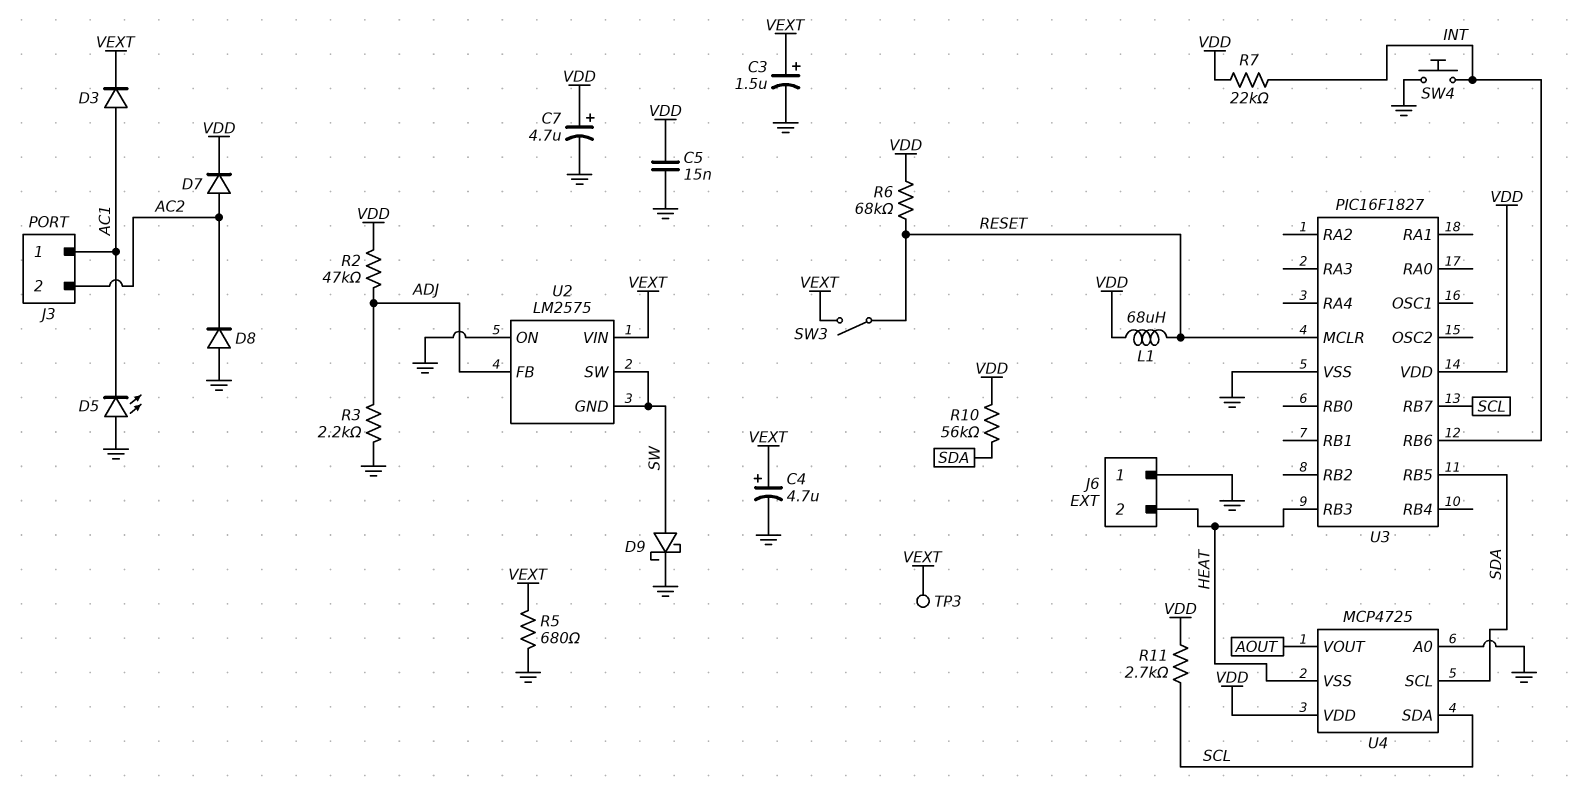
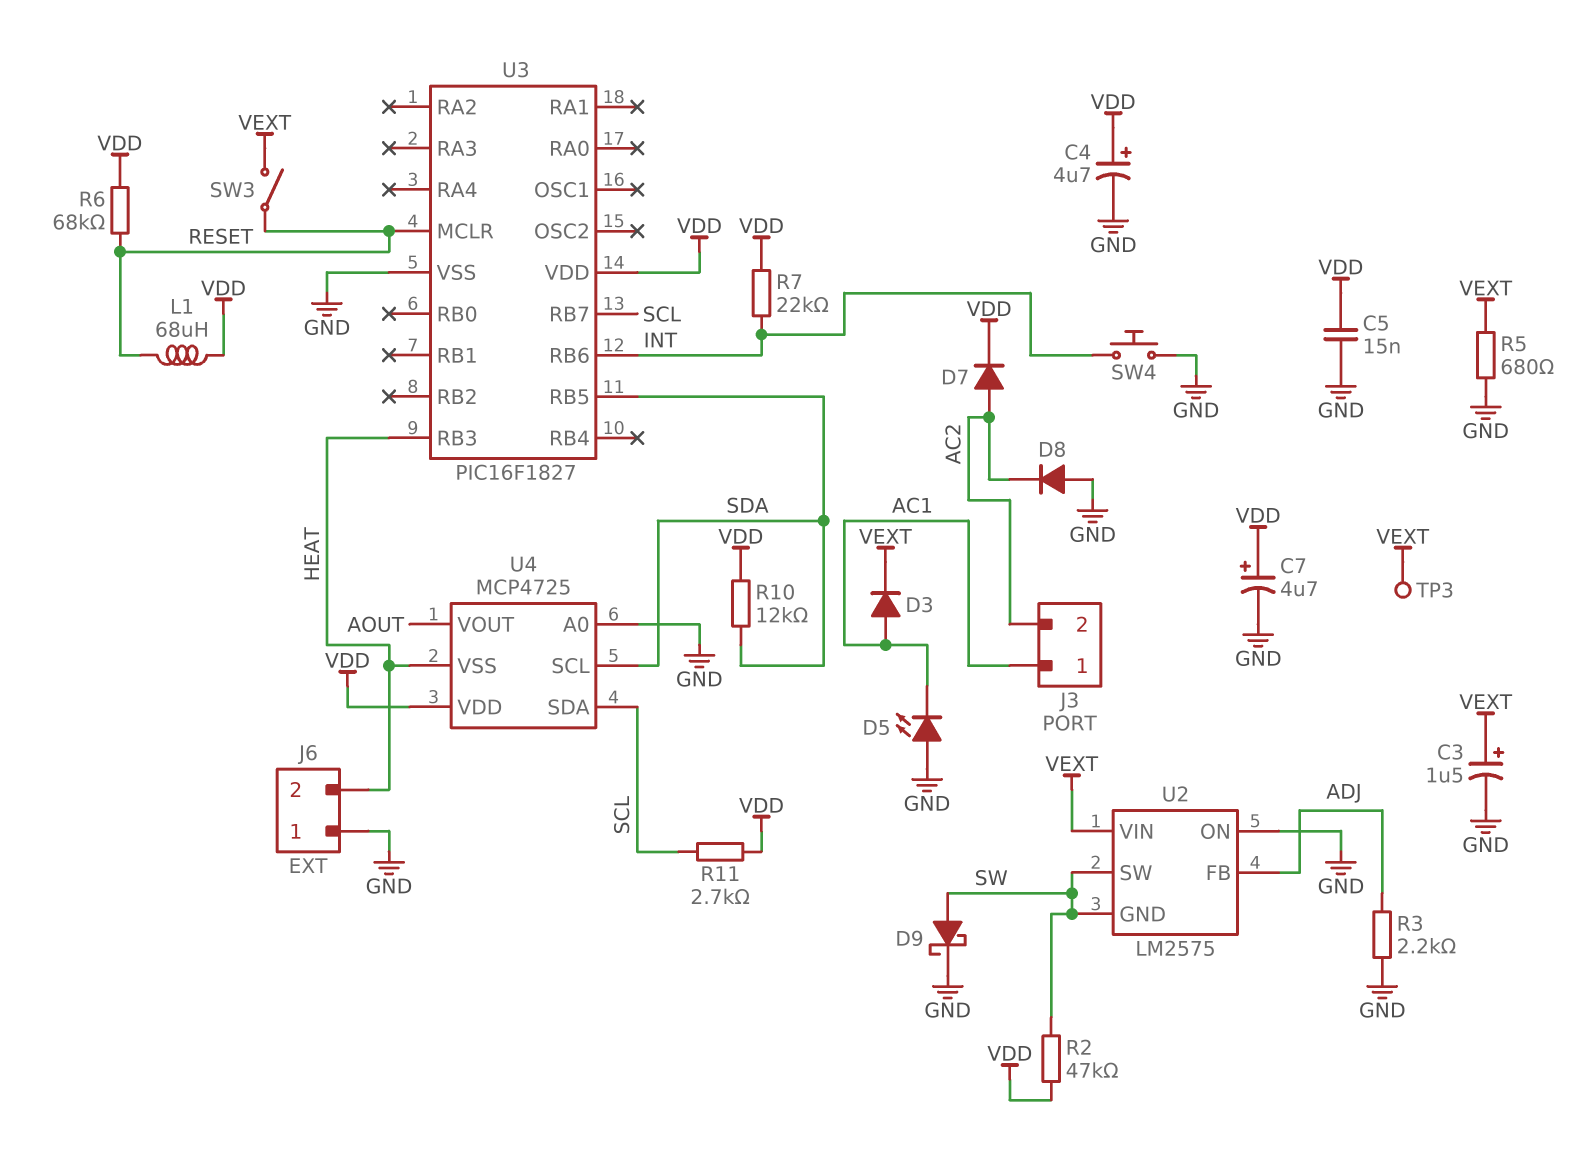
C4: 4.7uF (plus VEXT, minus GND) -> 4.7uF (plus VDD, minus GND)
R2: 47k (ADJ, VDD) -> 47k (SW, VDD)
R10: 56k (SDA, VDD) -> 12k (SDA, VDD)

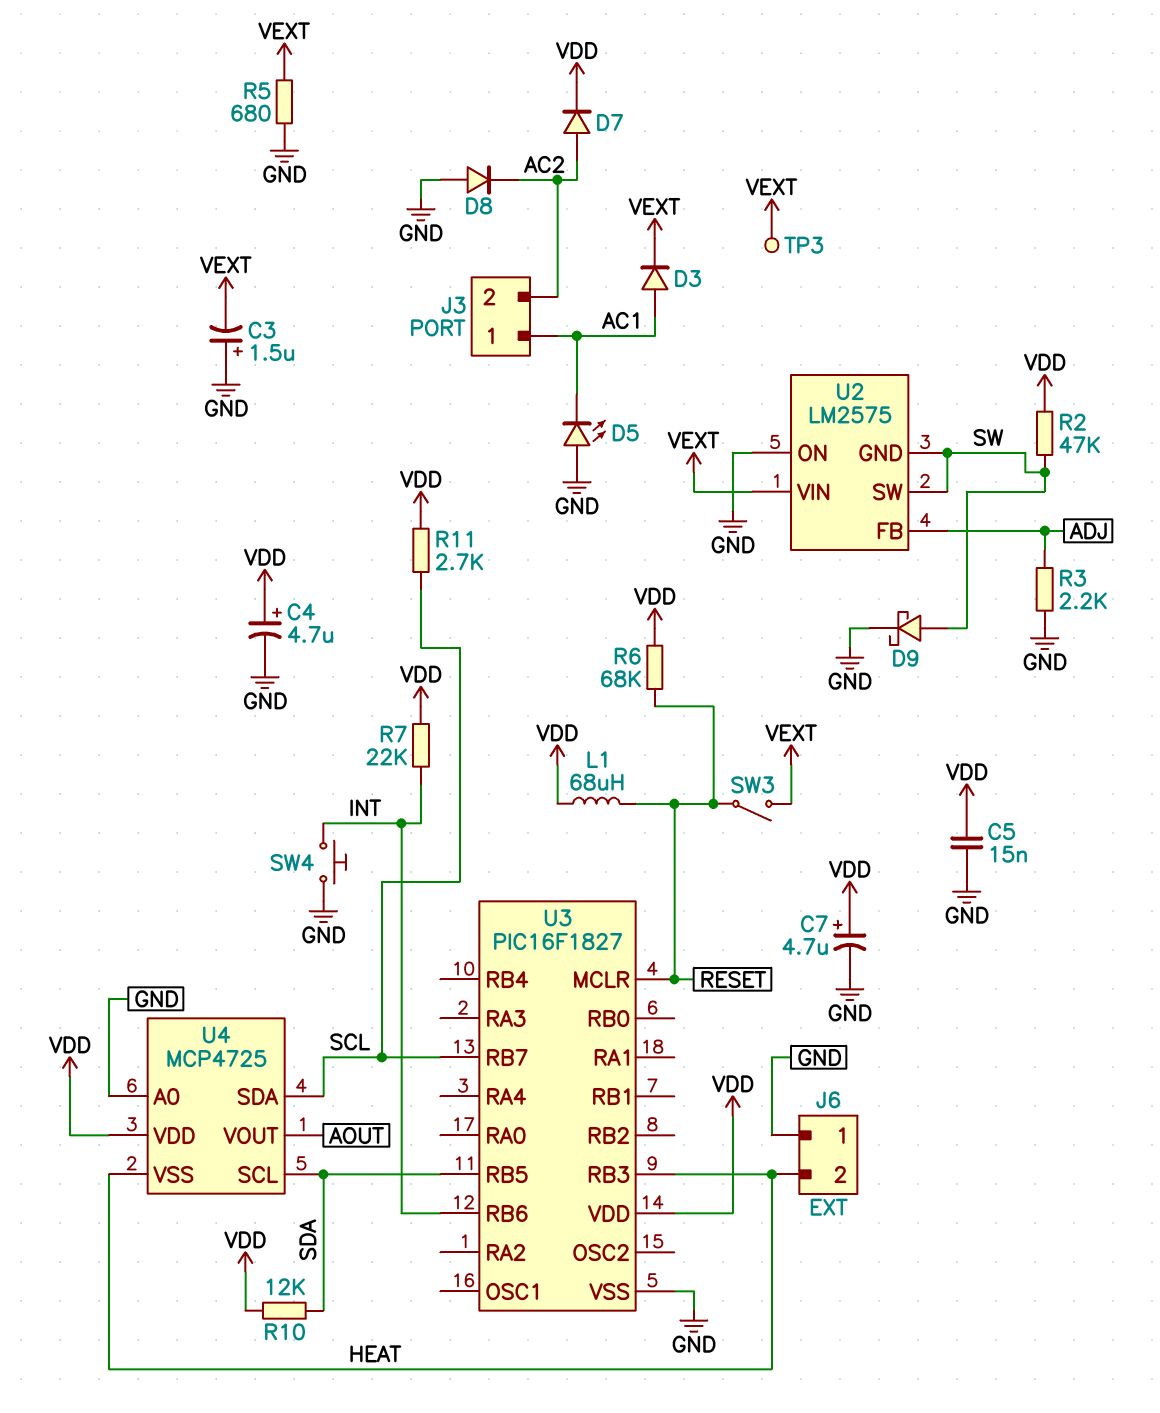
C3: 1.5uF (plus VEXT, minus GND) -> 1.5uF (plus GND, minus VEXT)

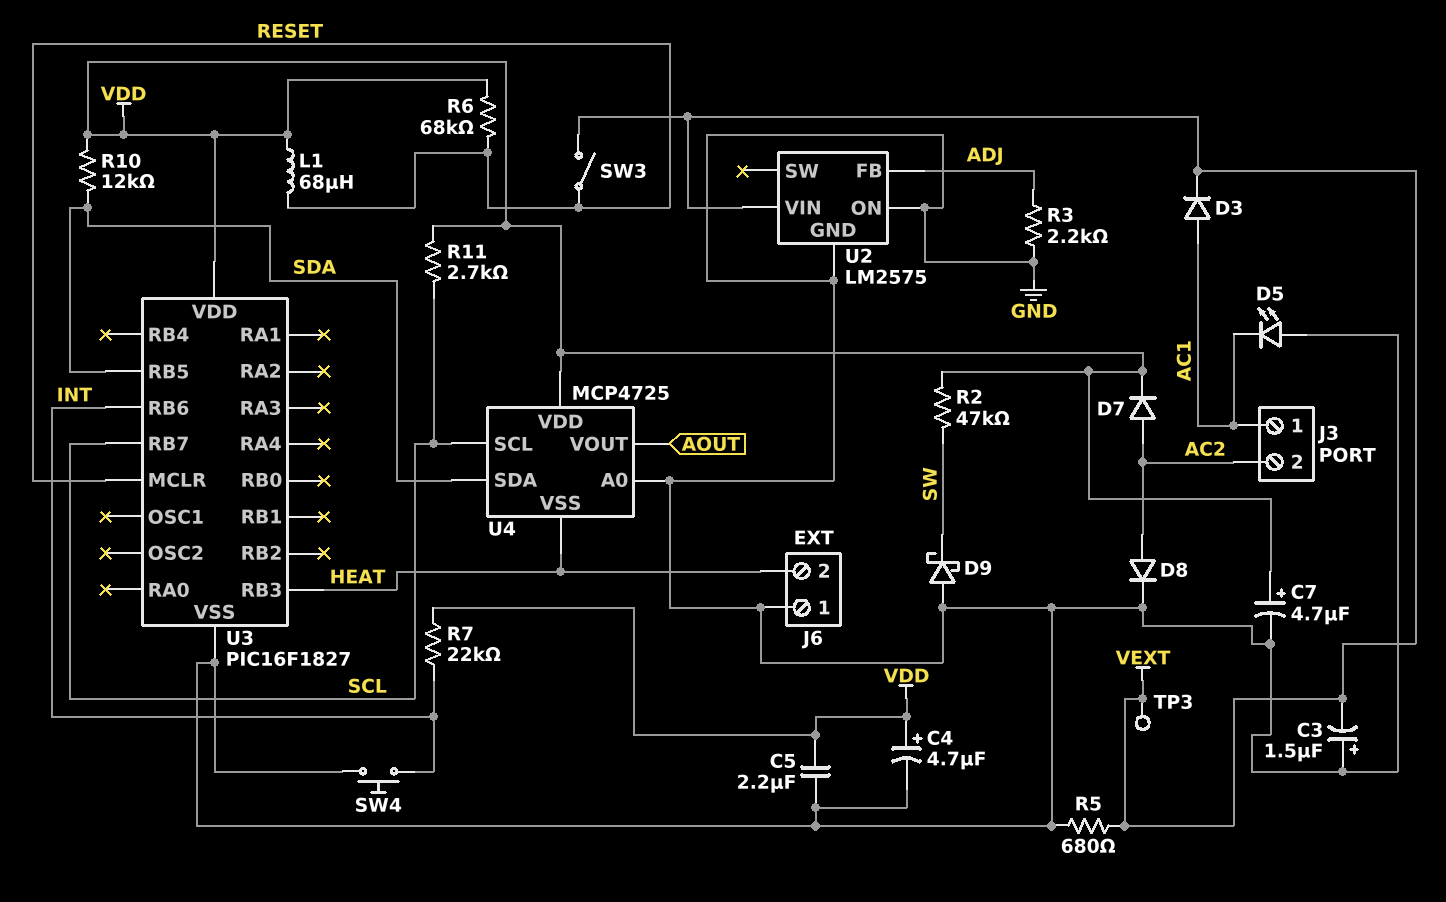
C5: 15nF (GND, VDD) -> 2.2uF (GND, VDD)
D8: diode (A GND, K AC2) -> diode (A AC2, K GND)
D9: schottky (A SW, K GND) -> schottky (A GND, K SW)
U2 pin GND: SW -> GND
U2 pin SW: SW -> none
U4 pin SCL: SDA -> SCL
U4 pin SDA: SCL -> SDA

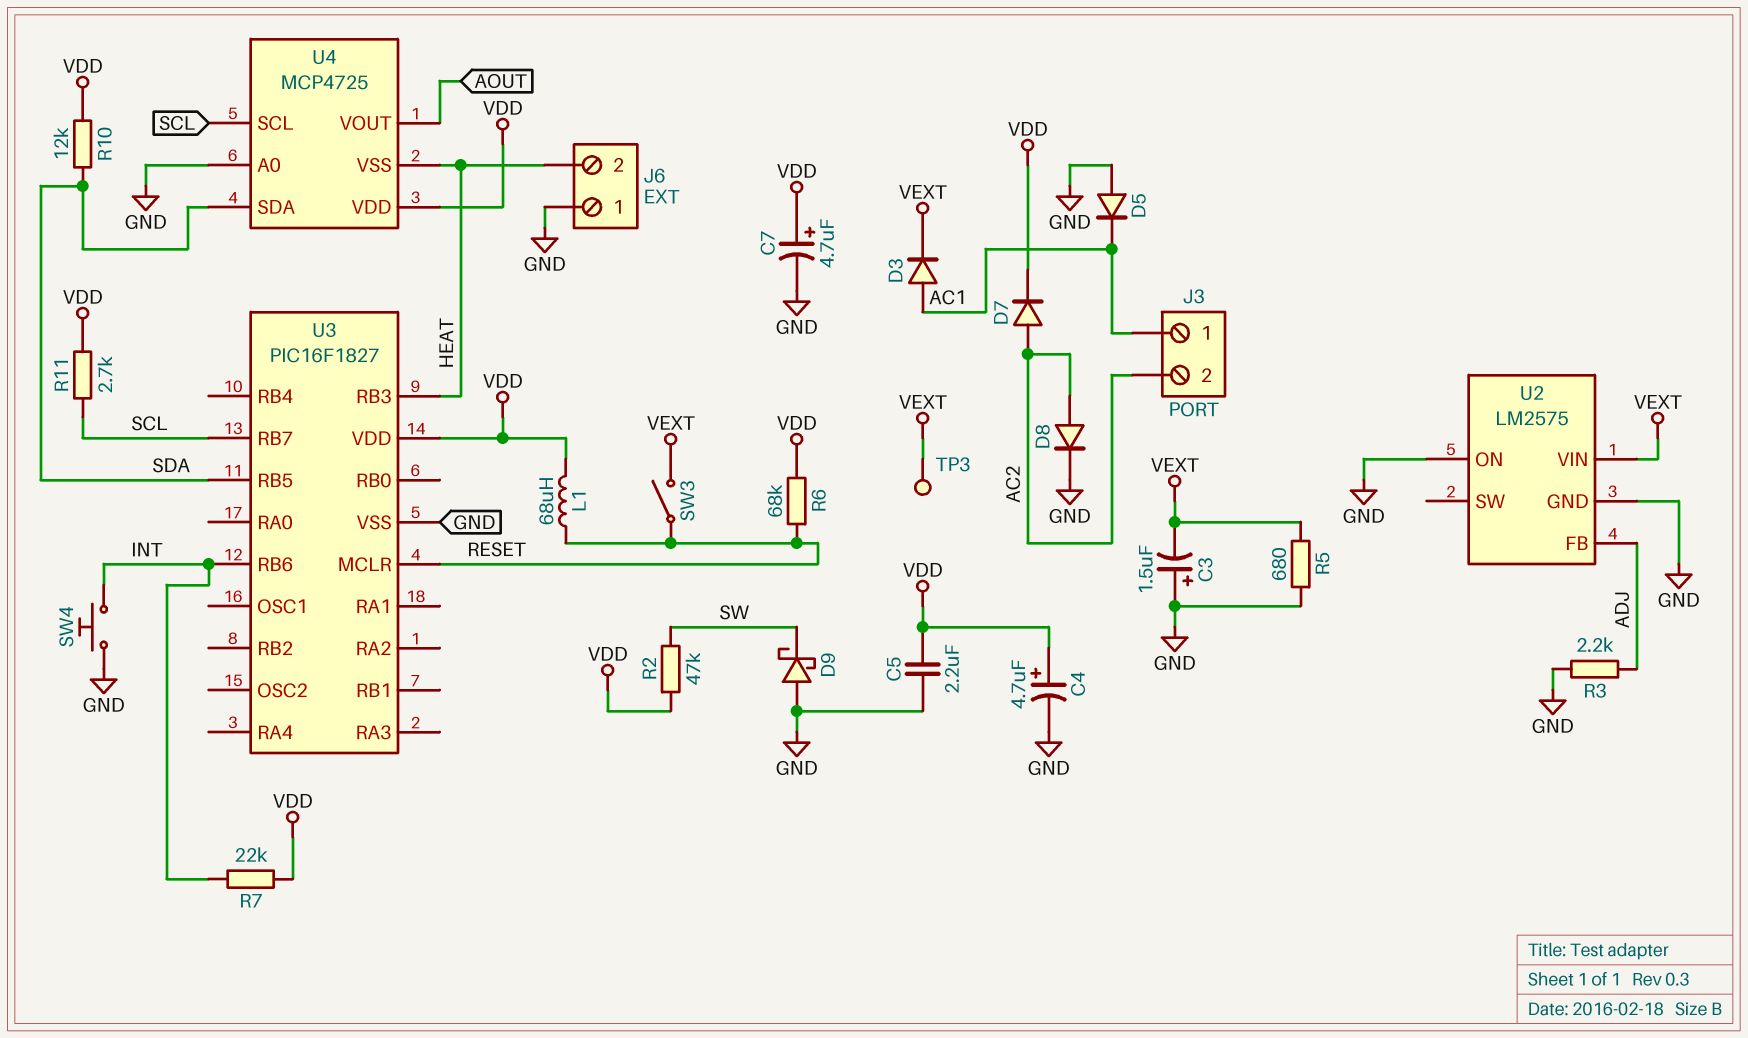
D5: LED (A GND, K AC1) -> diode (A GND, K AC1)

